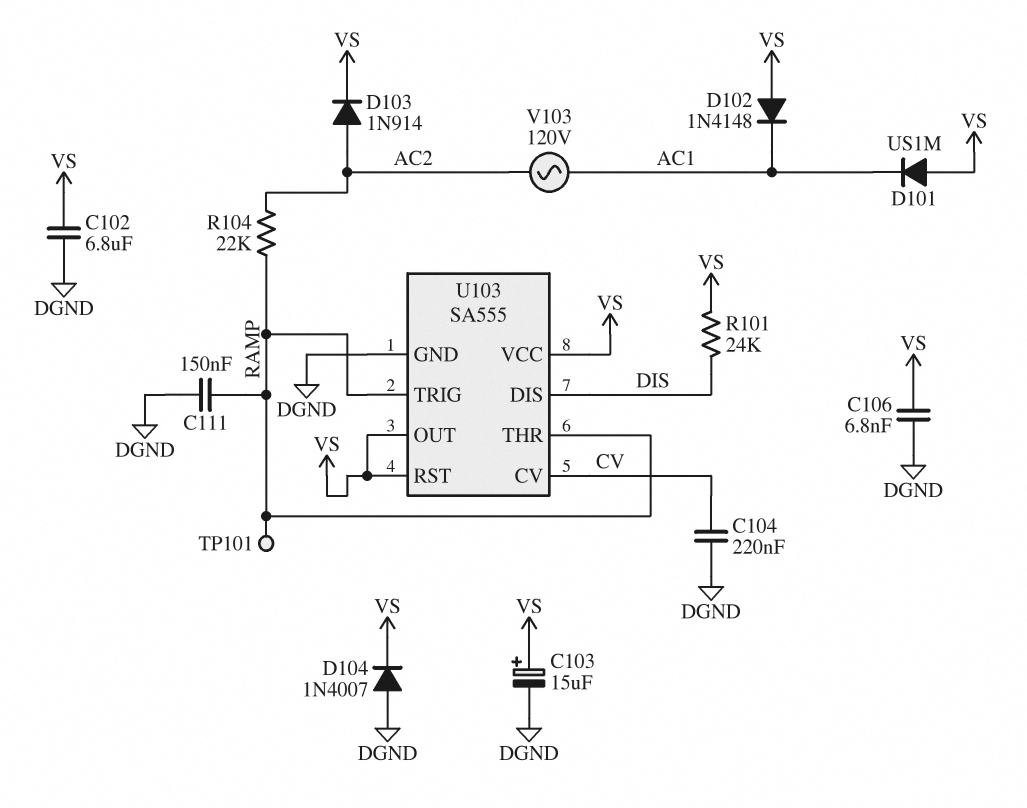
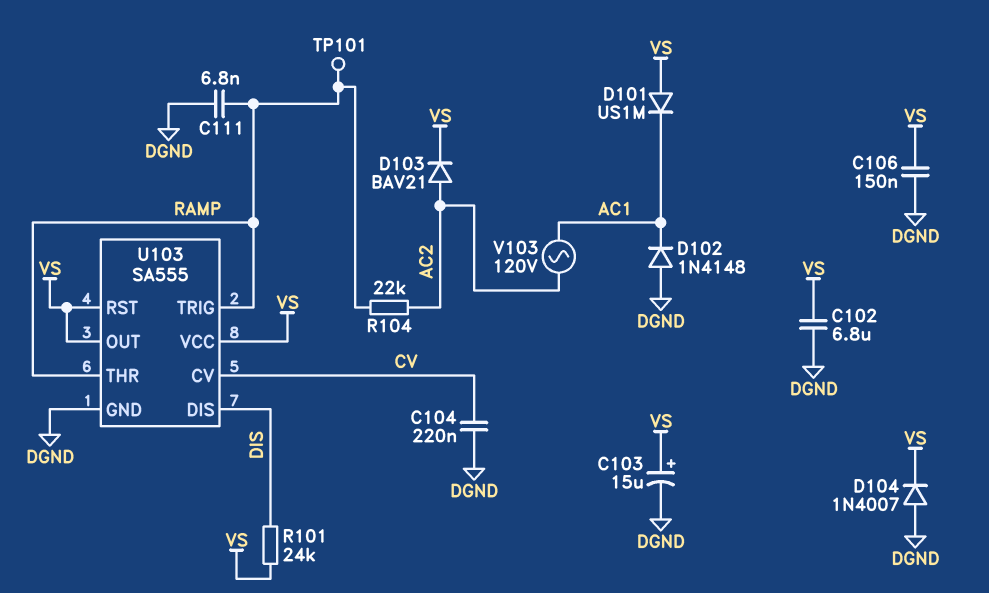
C106: 6.8nF (DGND, VS) -> 150nF (DGND, VS)
C111: 150nF (DGND, RAMP) -> 6.8nF (DGND, RAMP)
D102: diode 1N4148 (A VS, K AC1) -> diode 1N4148 (A DGND, K AC1)
D103: diode 1N914 (A AC2, K VS) -> diode BAV21 (A AC2, K VS)

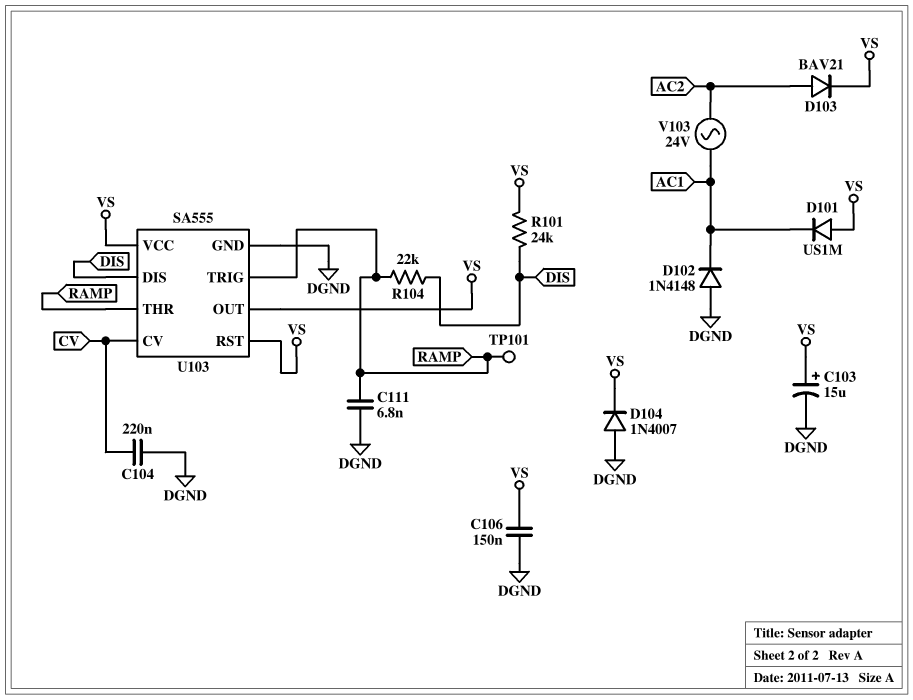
C102: 6.8uF (DGND, VS) -> none
R104: 22k (AC2, RAMP) -> 22k (DIS, RAMP)
V103: AC 120V (AC1, AC2) -> AC 24V (AC1, AC2)

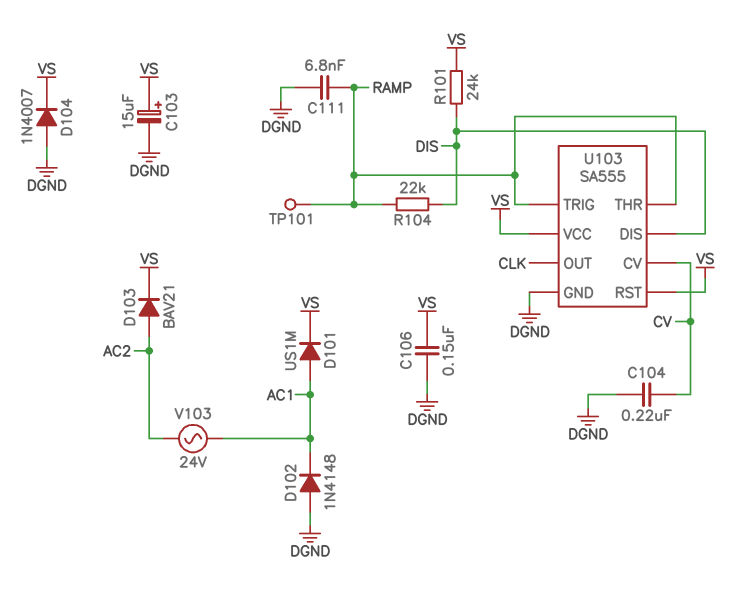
D101: diode US1M (A VS, K AC1) -> diode US1M (A AC1, K VS)
U103 pin OUT: VS -> CLK

